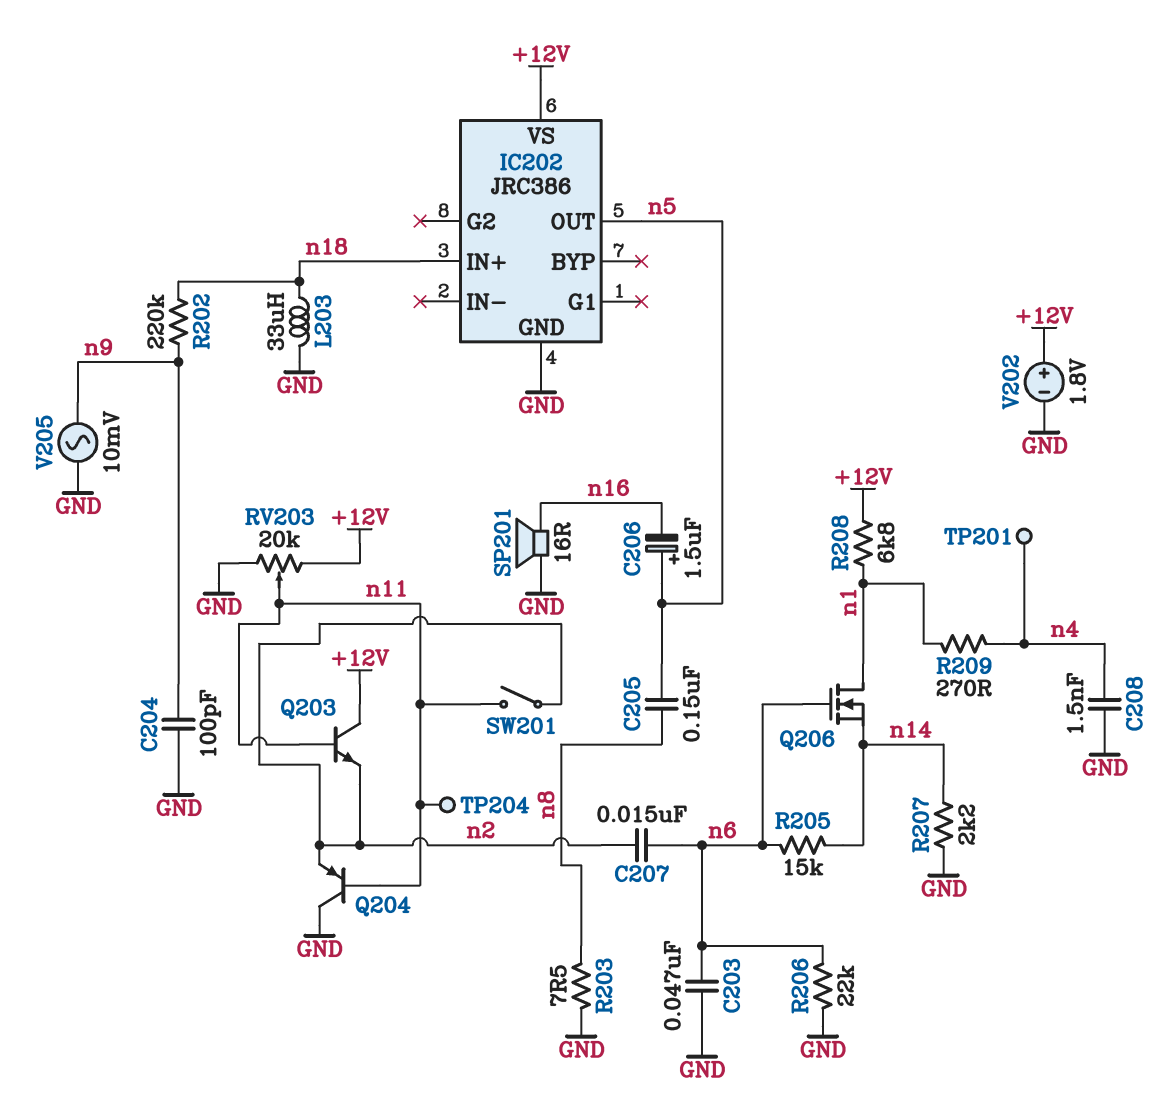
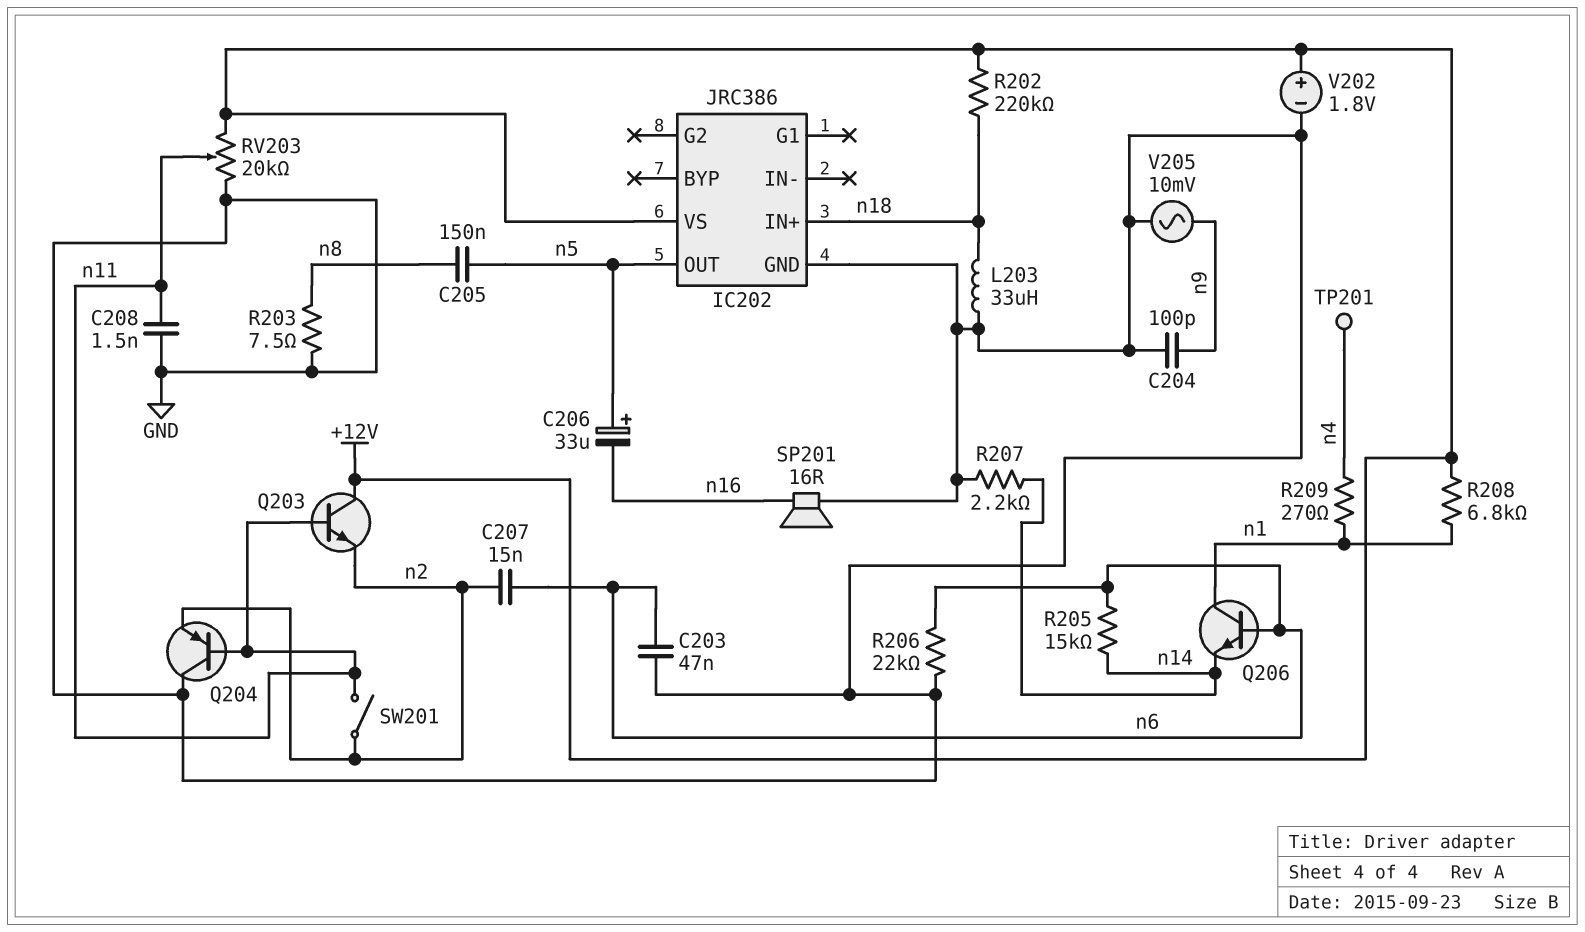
C206: 1.5uF (plus n5, minus n16) -> 33uF (plus n5, minus n16)
C208: 1.5nF (GND, n4) -> 1.5nF (GND, n11)
Q206: NMOS (G n6, D n1, S n14) -> NPN (B n6, C n1, E n14)
R202: 220k (n9, n18) -> 220k (+12V, n18)
TP204: test point (n11) -> none

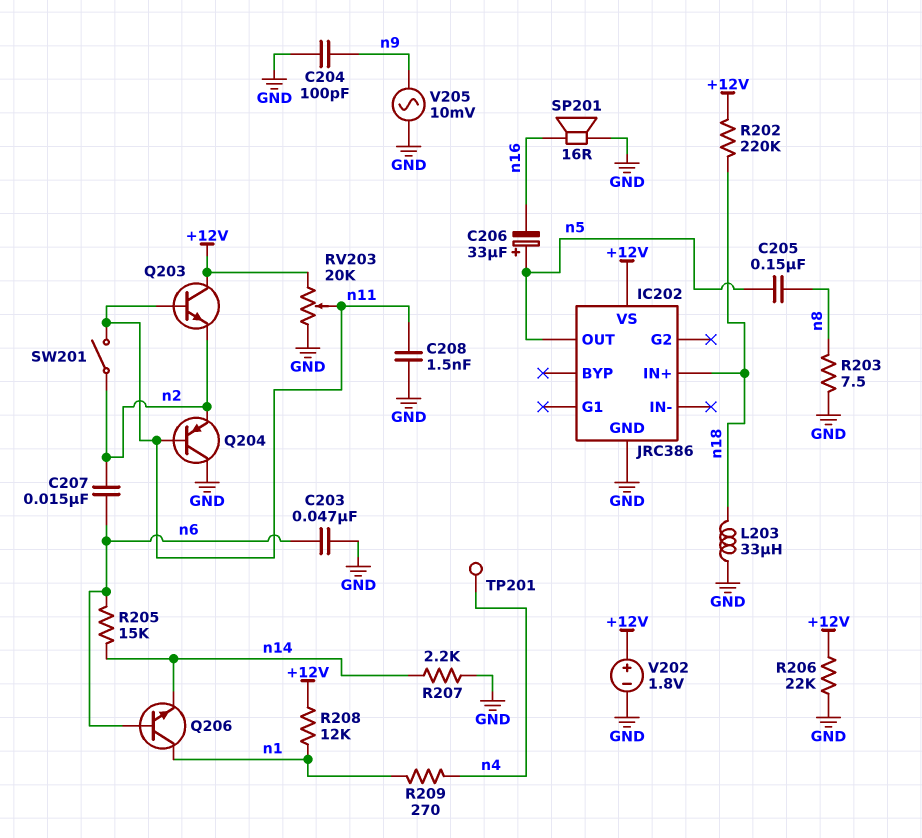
R206: 22k (GND, n6) -> 22k (+12V, GND)
R208: 6.8k (+12V, n1) -> 12k (+12V, n1)

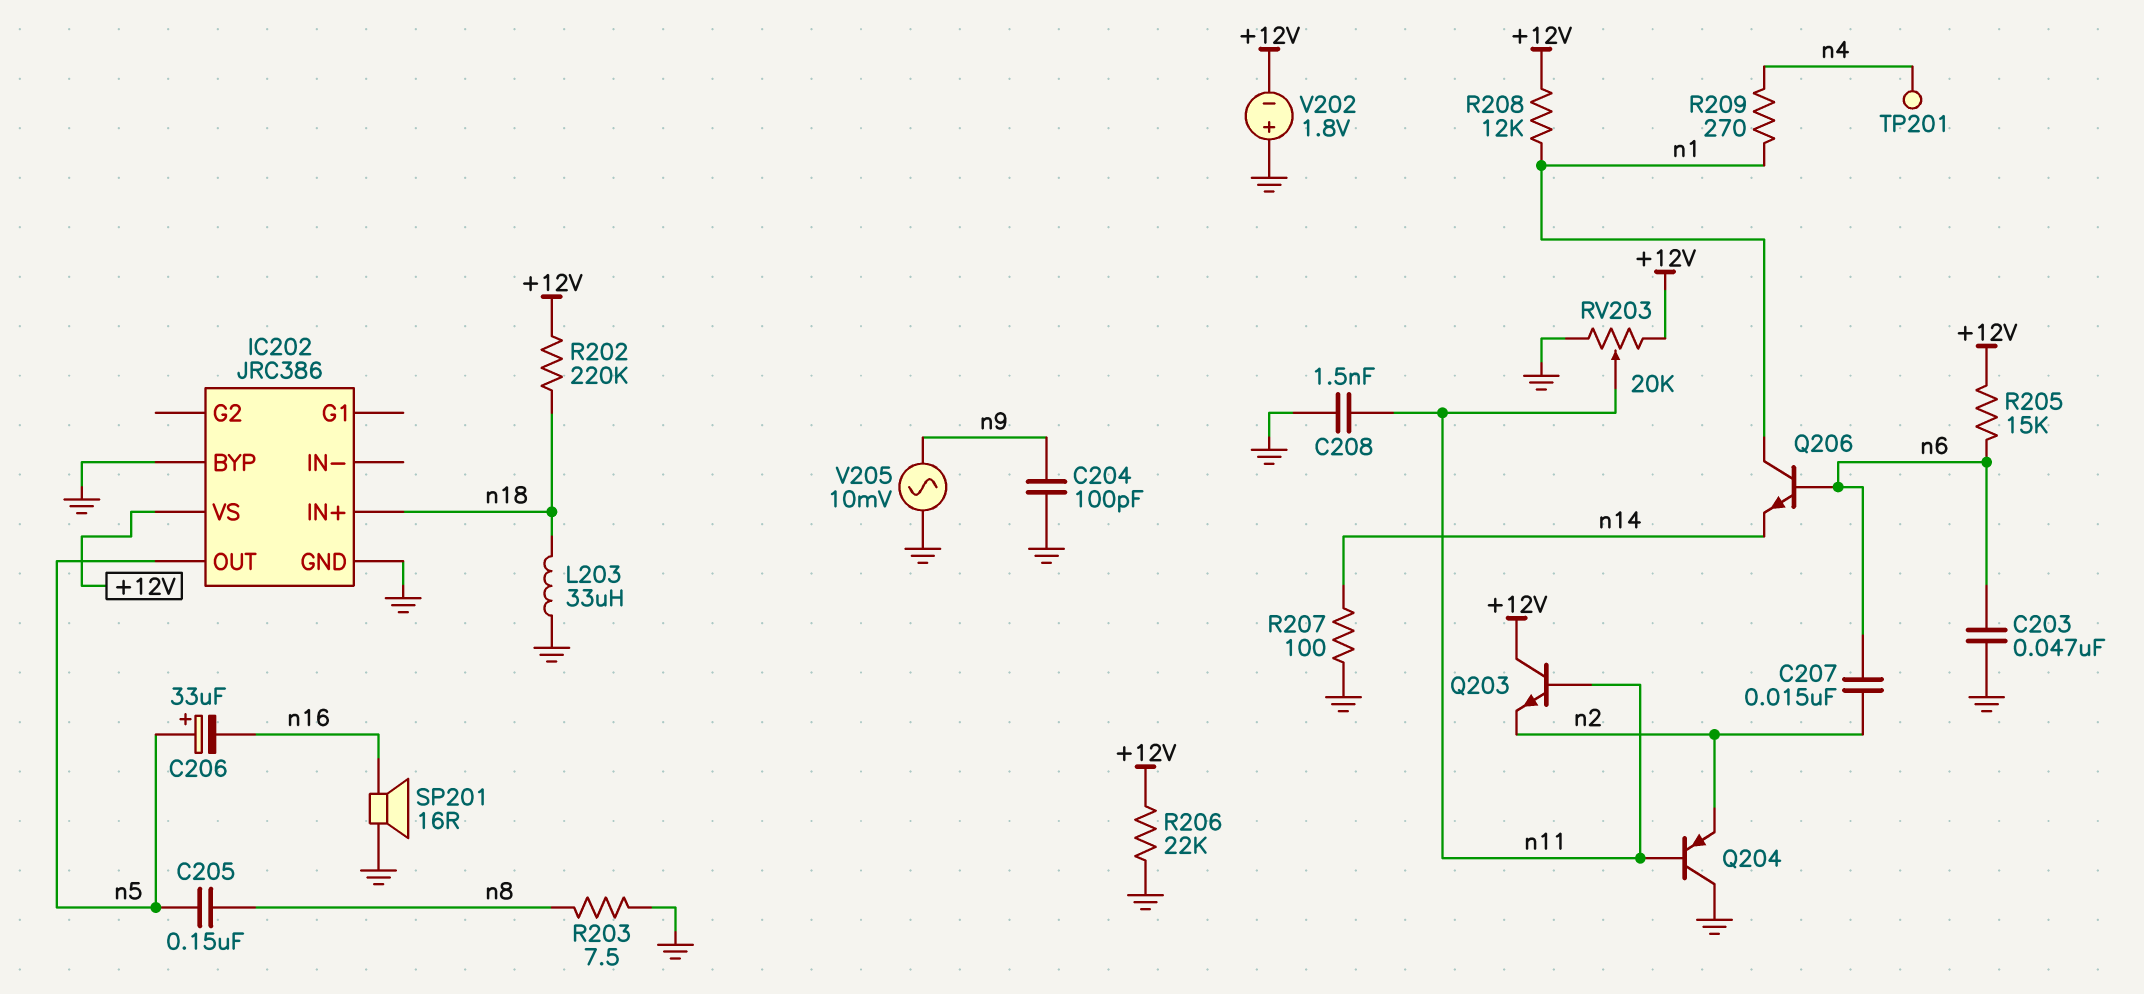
IC202 pin BYP: none -> GND
R205: 15k (n6, n14) -> 15k (+12V, n6)
R207: 2.2k (GND, n14) -> 100 (GND, n14)
SW201: switch (n2, n11) -> none
V202: 1.8V (plus +12V, minus GND) -> 1.8V (plus GND, minus +12V)

